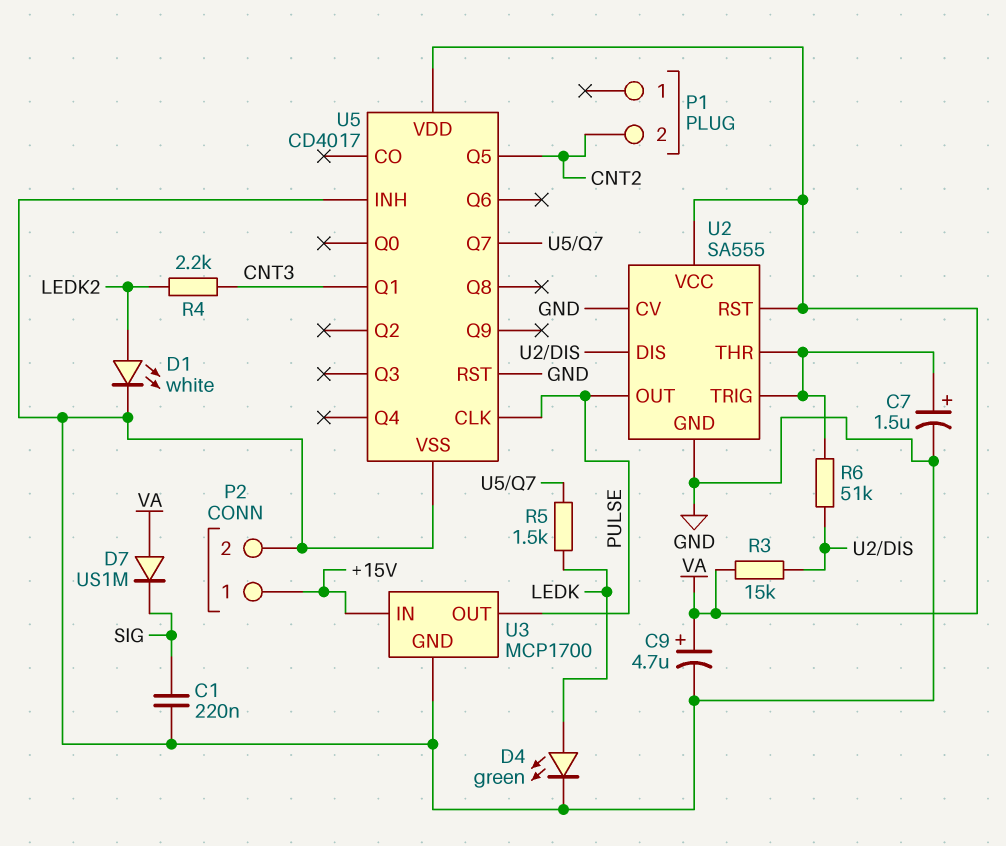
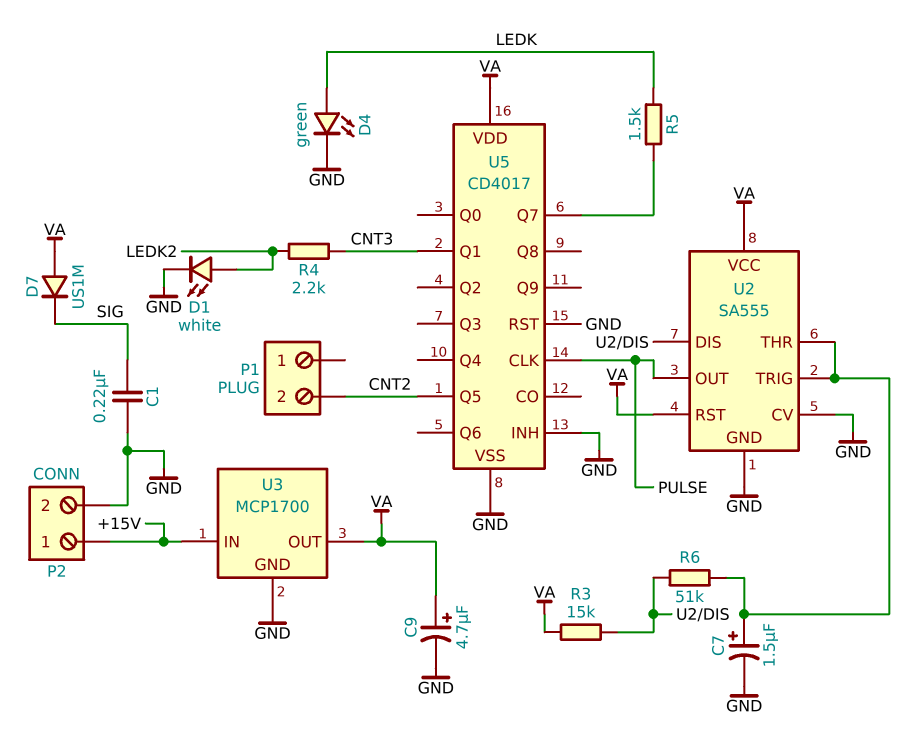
U3 pin OUT: PULSE -> VA

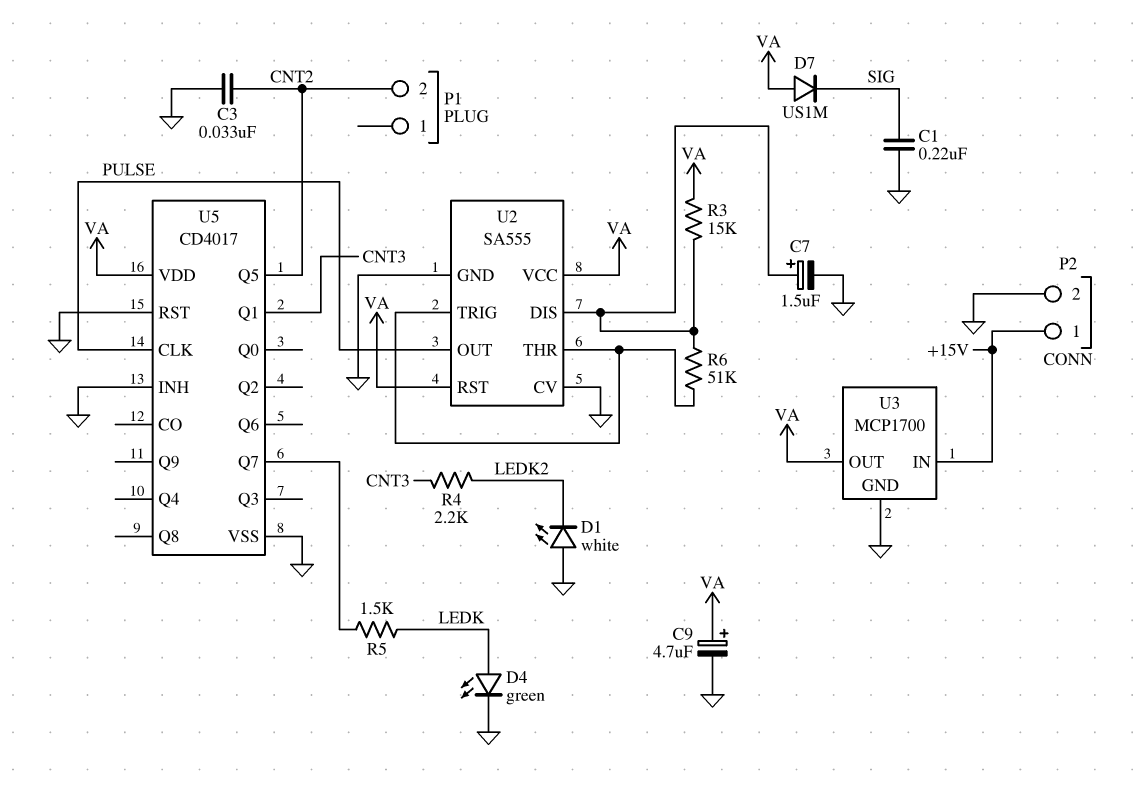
C3: none -> 33nF (CNT2, GND)
C7: 1.5uF (plus U2/THR, minus GND) -> 1.5uF (plus U2/DIS, minus GND)
D1: LED white (A LEDK2, K GND) -> LED white (A GND, K LEDK2)

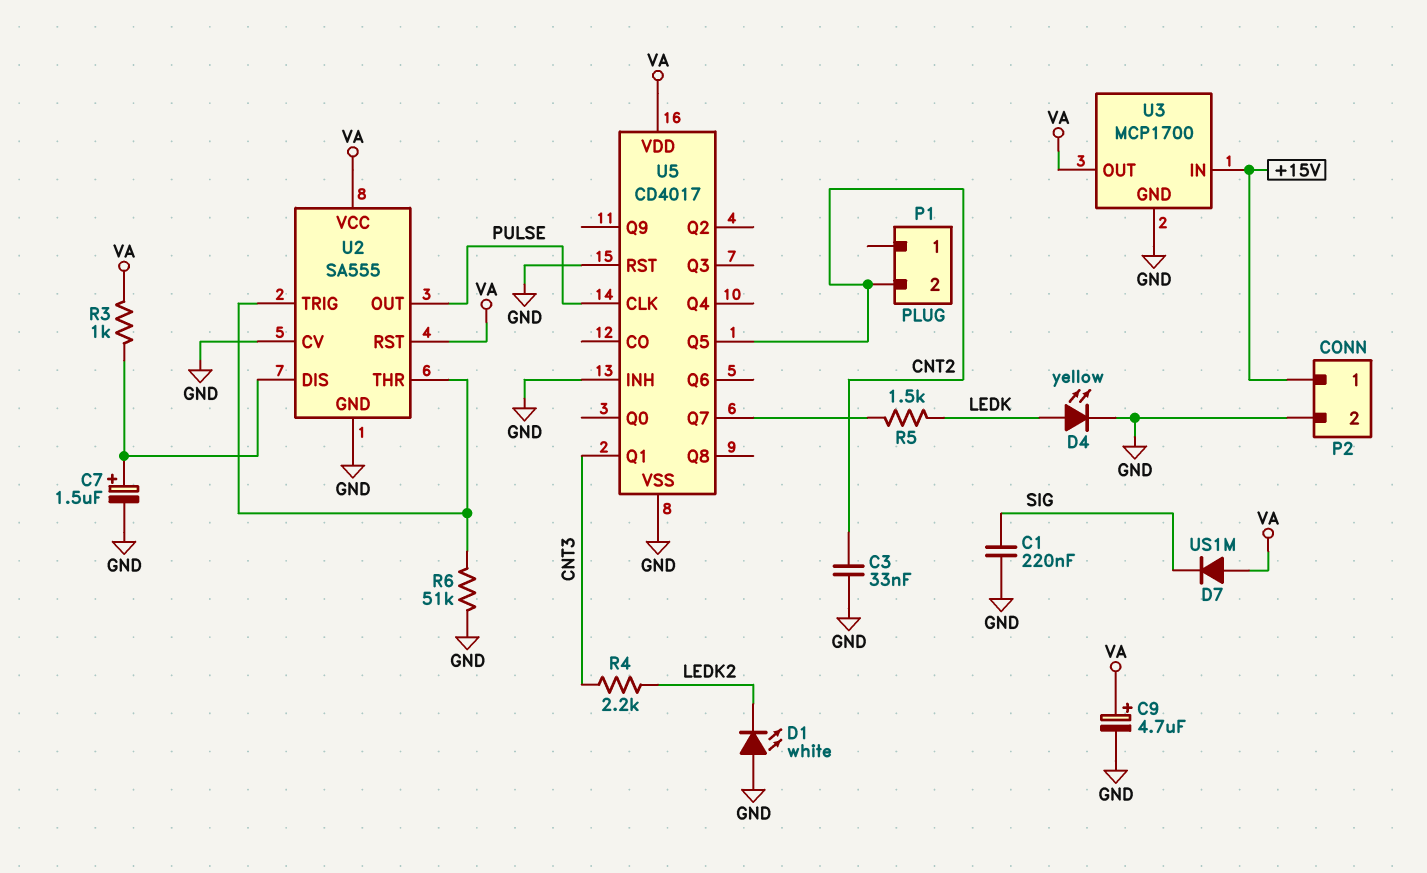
D4: LED green (A LEDK, K GND) -> LED yellow (A LEDK, K GND)
R3: 15k (U2/DIS, VA) -> 1k (U2/DIS, VA)
R6: 51k (U2/DIS, U2/THR) -> 51k (GND, U2/THR)

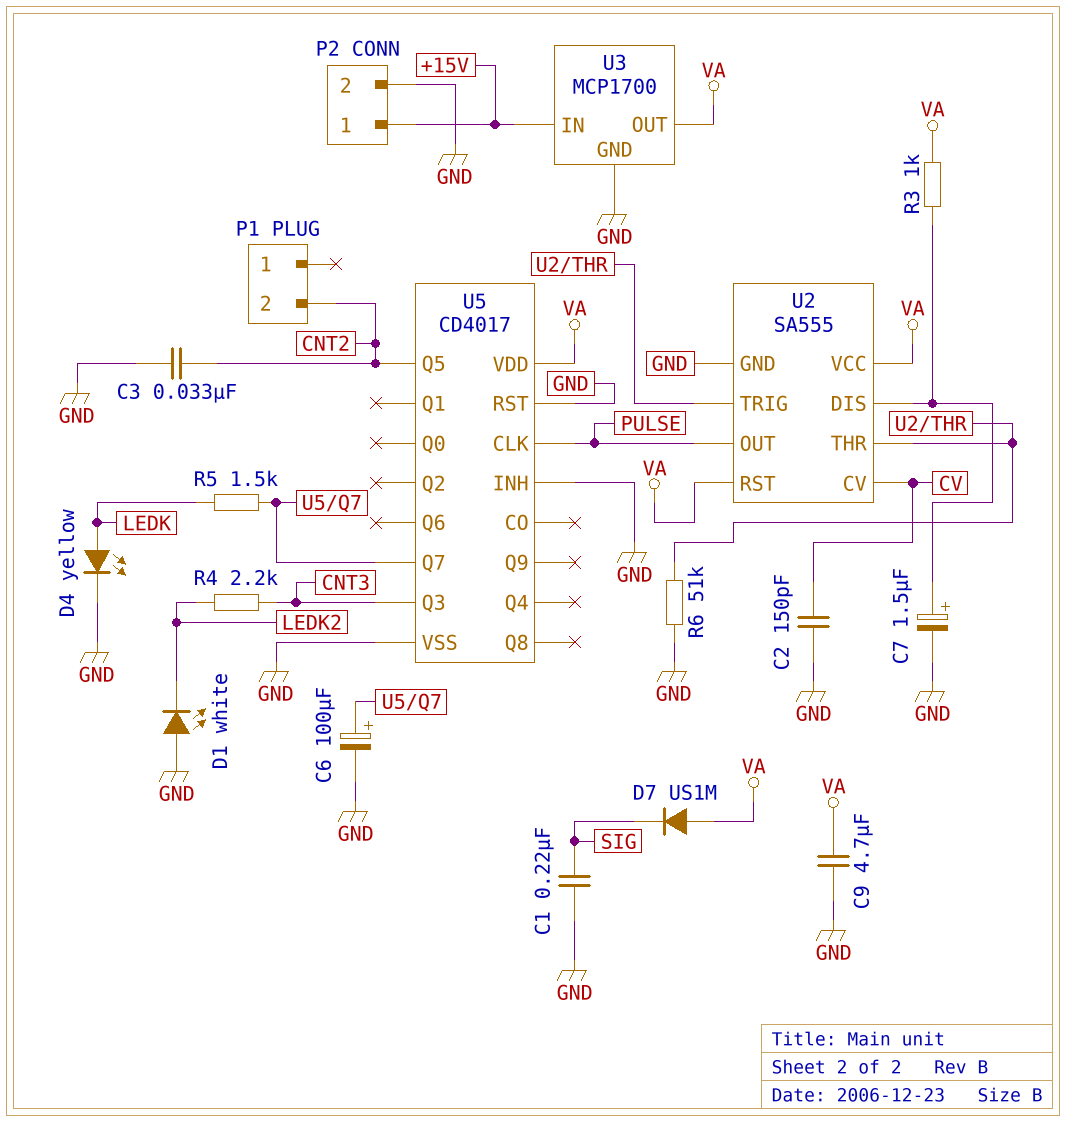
C2: none -> 150pF (CV, GND)
C6: none -> 100uF (plus U5/Q7, minus GND)
C9: 4.7uF (plus VA, minus GND) -> 4.7uF (GND, VA)
U2 pin CV: GND -> CV
U5 pin Q1: CNT3 -> none
U5 pin Q3: none -> CNT3

